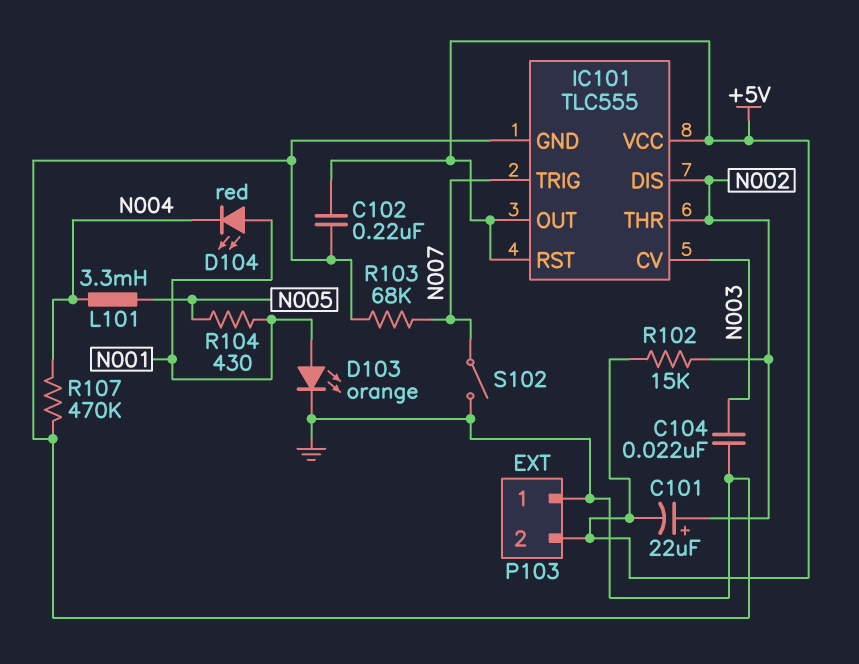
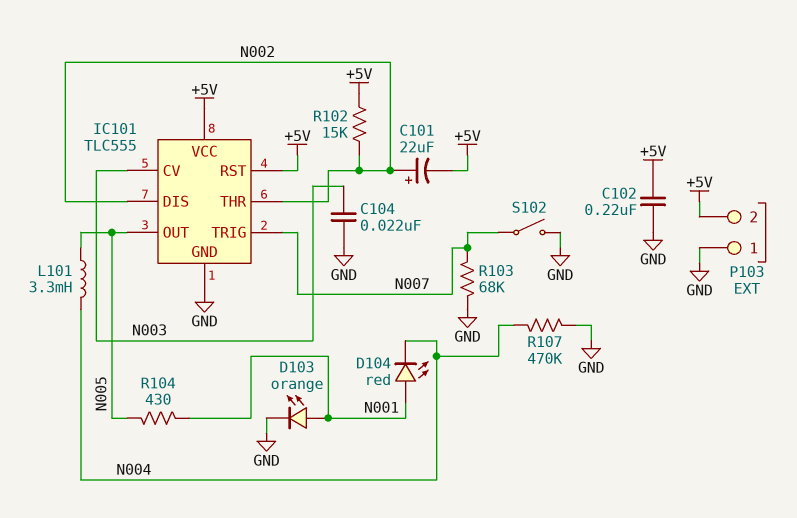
IC101 pin OUT: +5V -> N005

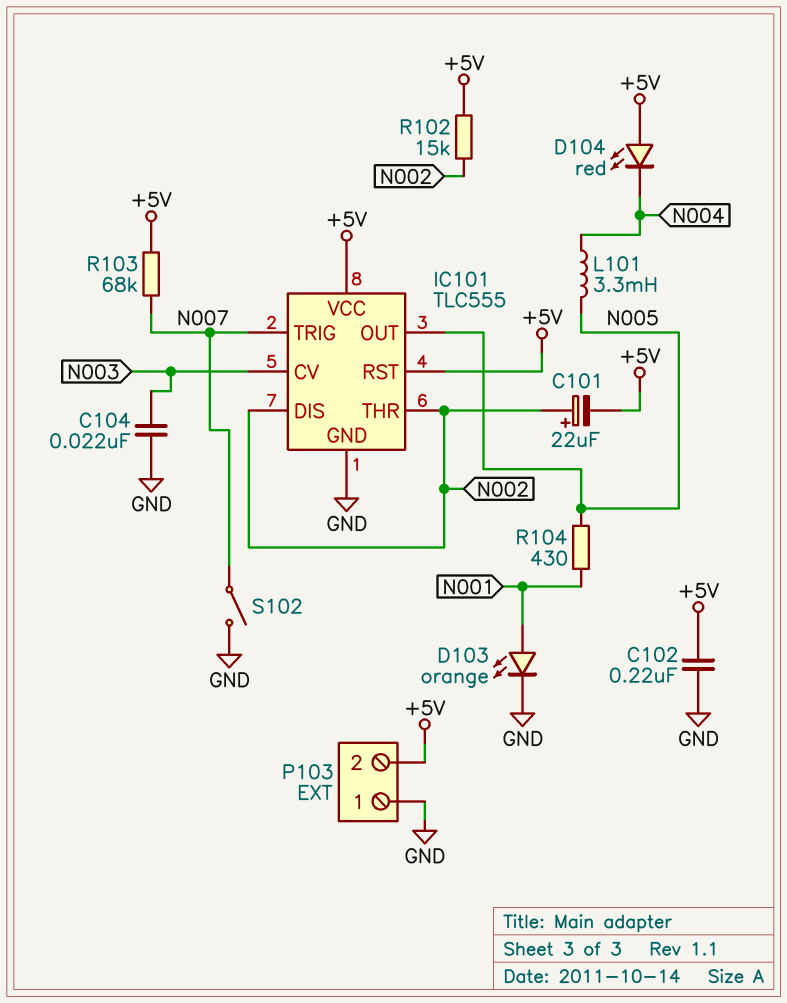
D104: LED red (A N001, K N004) -> LED red (A +5V, K N004)
R103: 68k (GND, N007) -> 68k (+5V, N007)
R107: 470k (GND, N004) -> none

